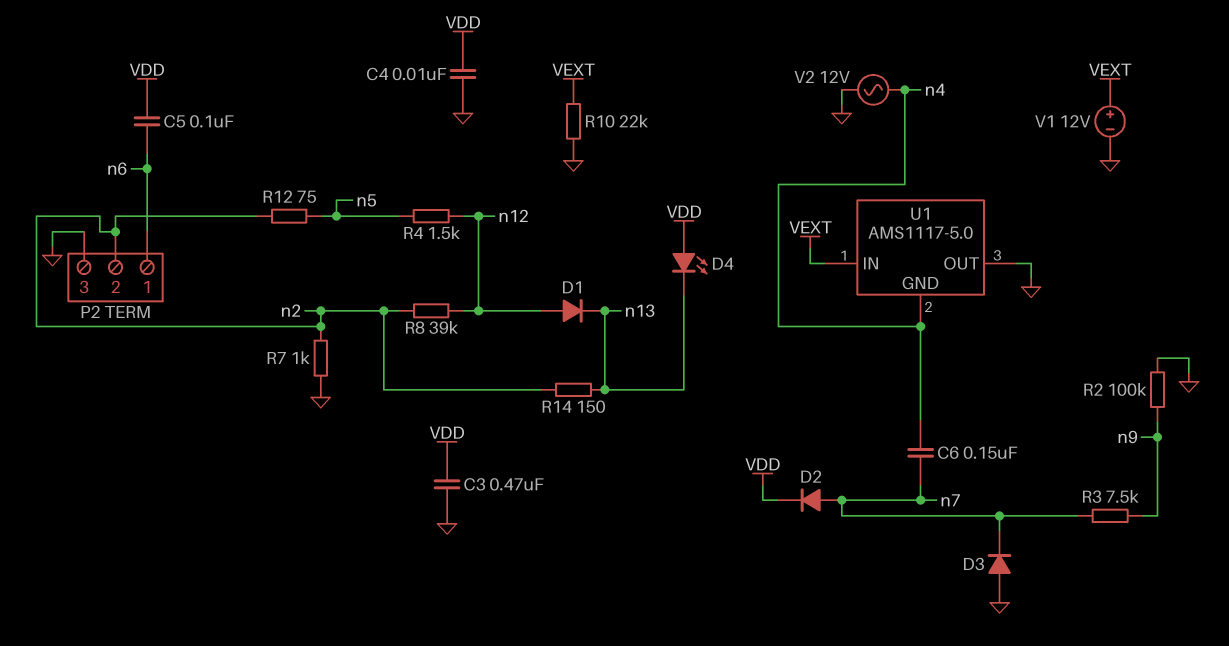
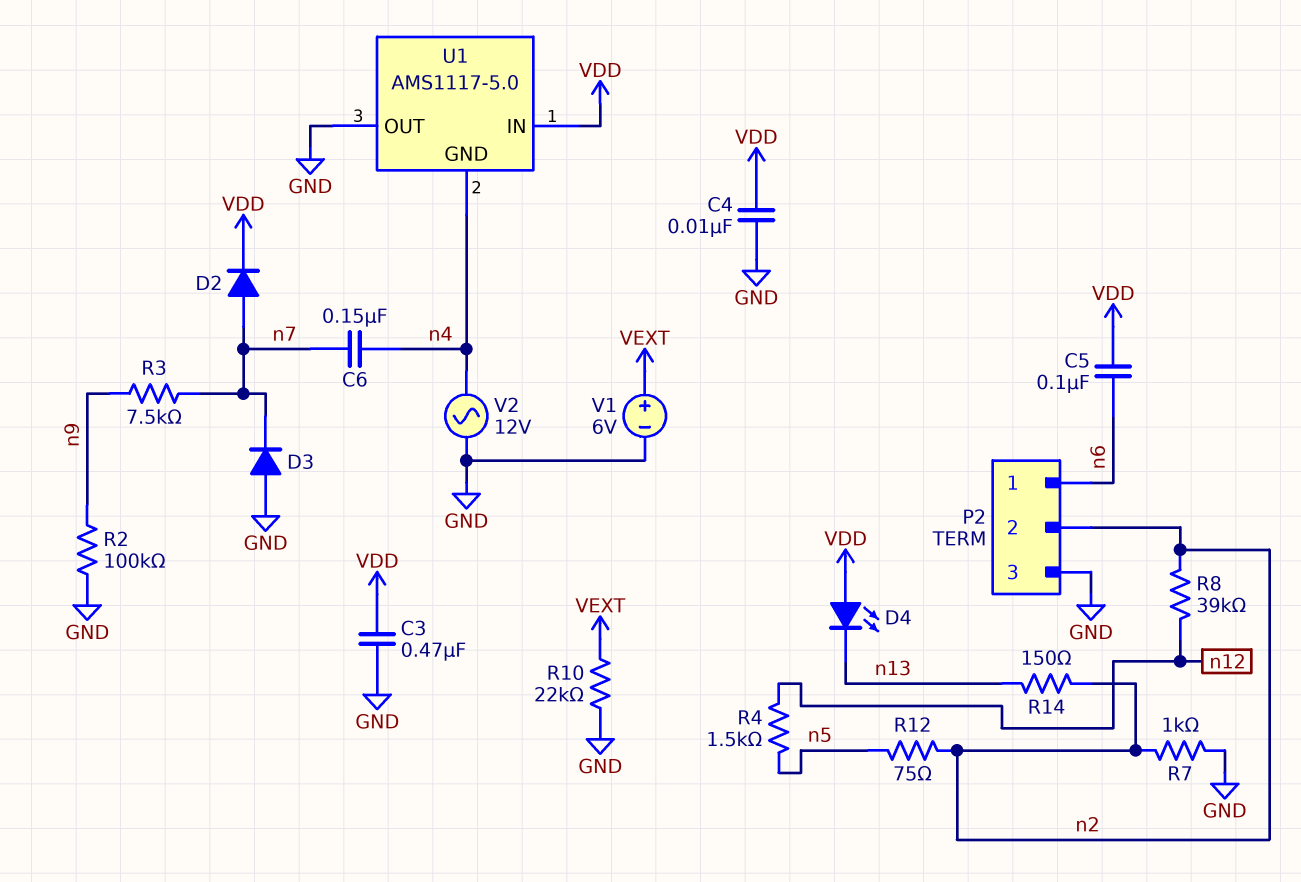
D1: diode (A n12, K n13) -> none
U1 pin IN: VEXT -> VDD
V1: 12V (plus VEXT, minus GND) -> 6V (plus VEXT, minus GND)

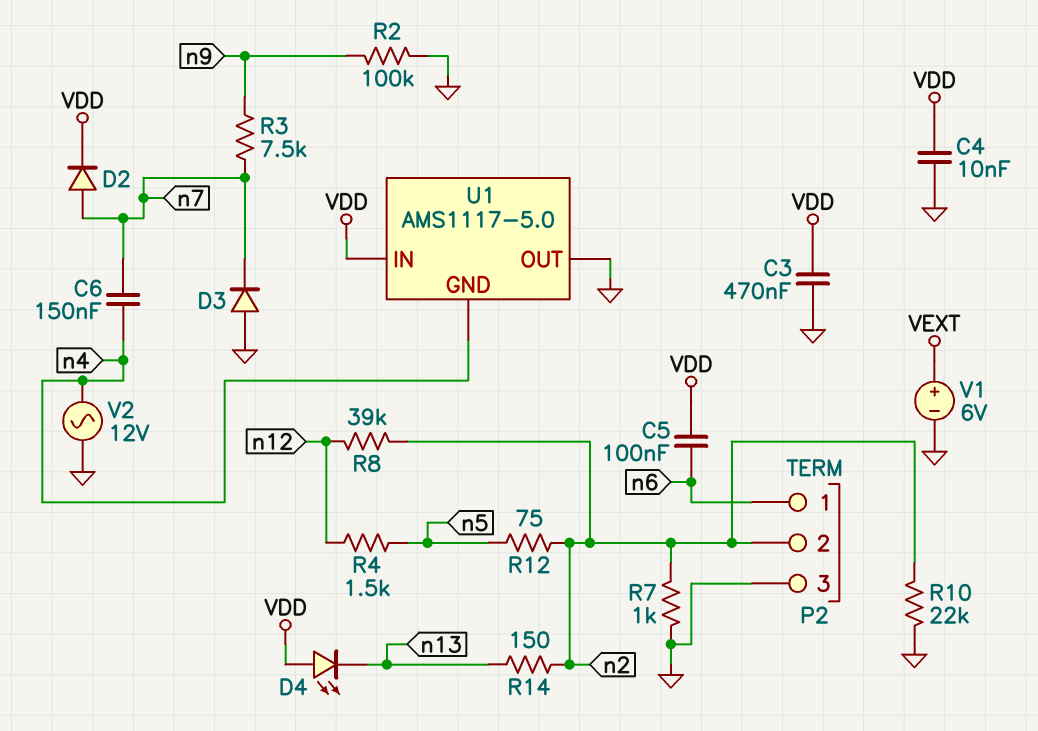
R10: 22k (GND, VEXT) -> 22k (GND, n2)

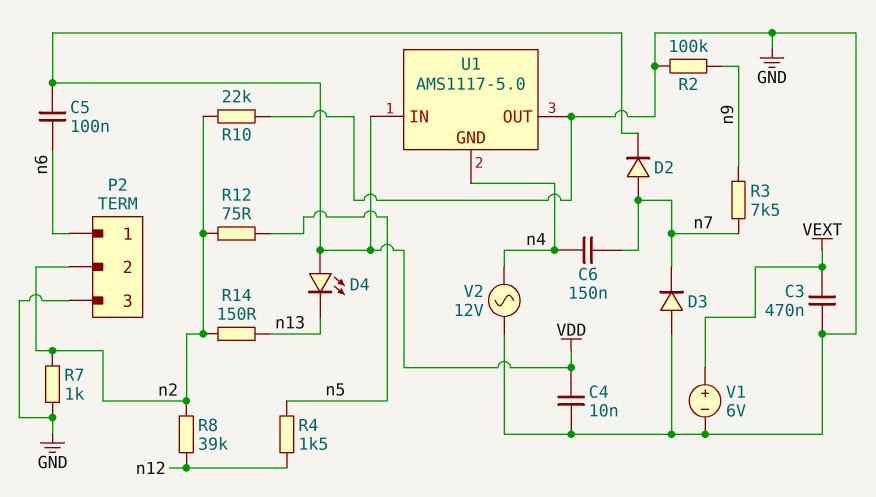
C3: 470nF (GND, VDD) -> 470nF (GND, VEXT)

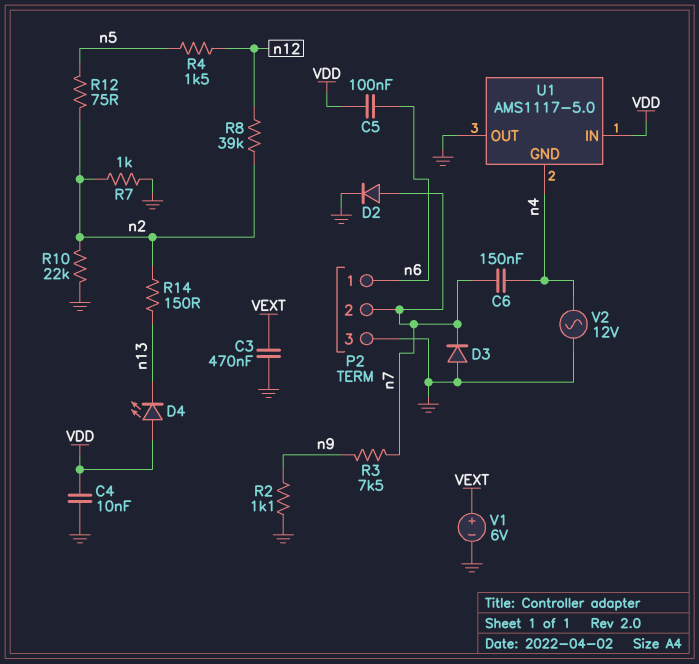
D2: diode (A n7, K VDD) -> diode (A n7, K GND)
P2 pin 2: n2 -> n7
R2: 100k (GND, n9) -> 1.1k (GND, n9)

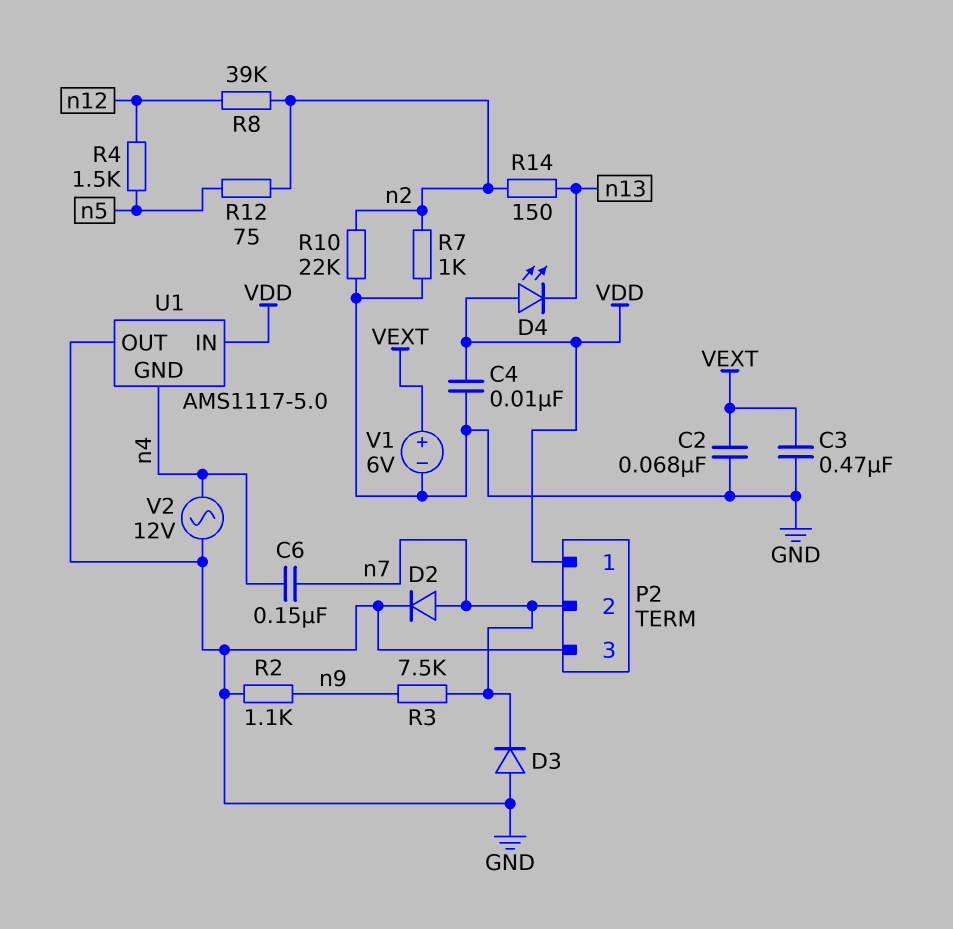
C2: none -> 68nF (GND, VEXT)
C5: 100nF (VDD, n6) -> none
P2 pin 1: n6 -> VDD

